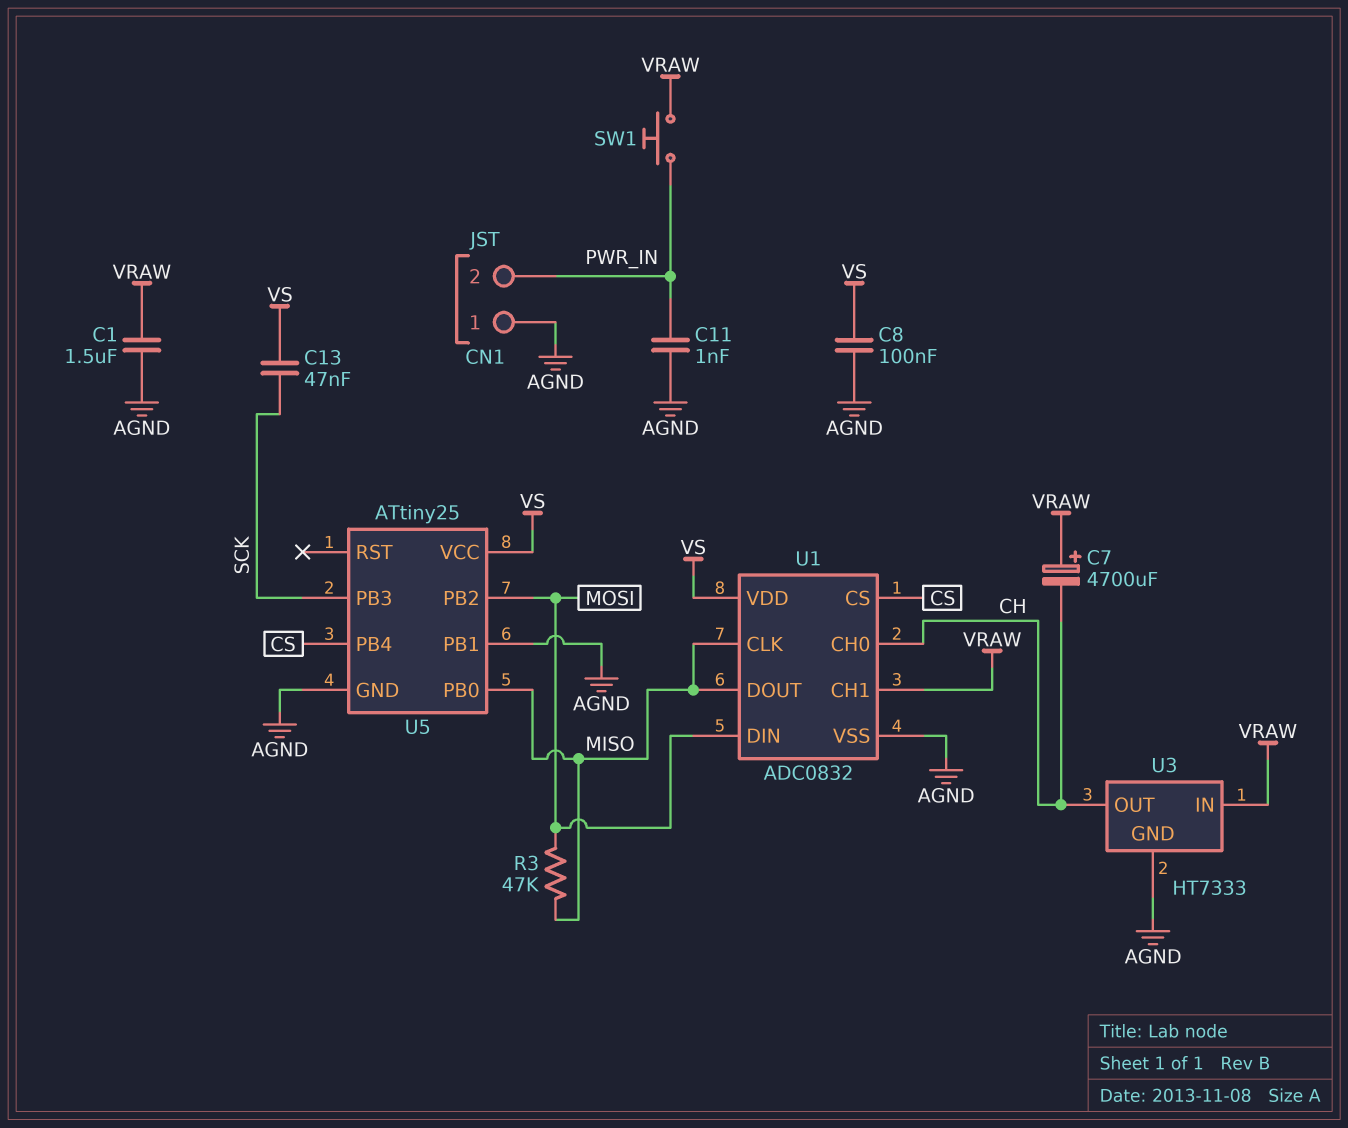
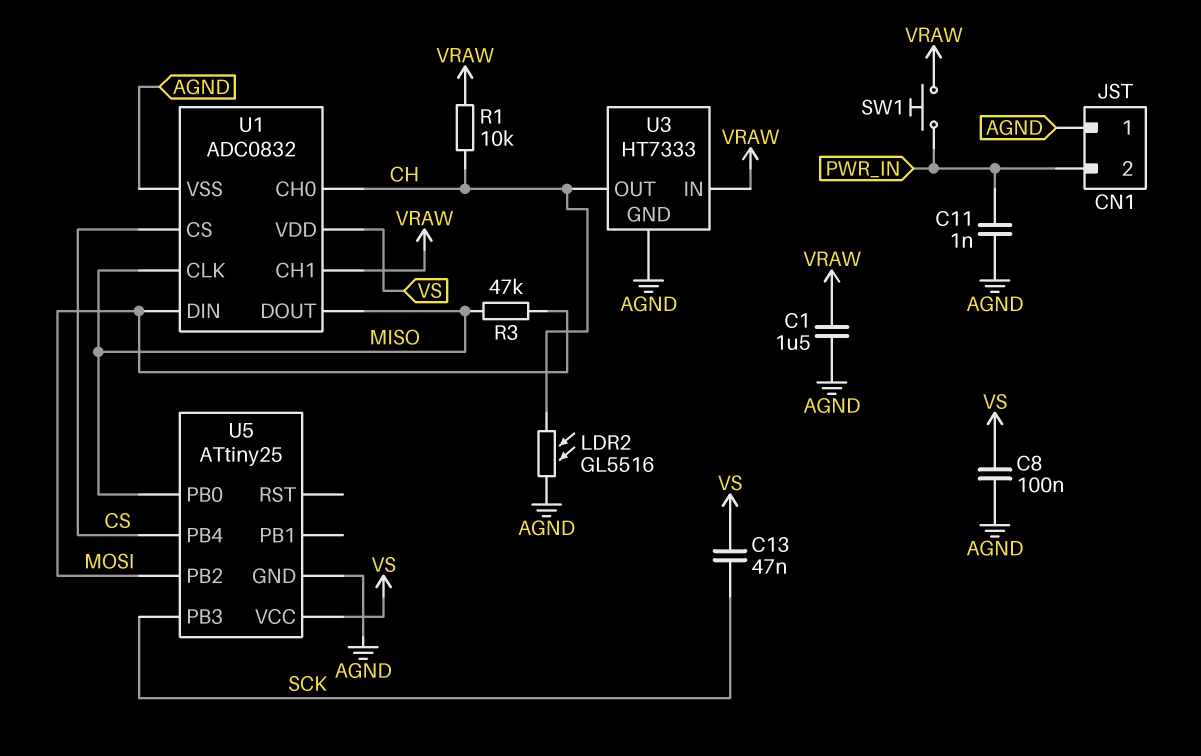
C7: 4700uF (plus VRAW, minus CH) -> none
LDR2: none -> GL5516 (AGND, CH)
R1: none -> 10k (CH, VRAW)
U5 pin PB1: AGND -> none

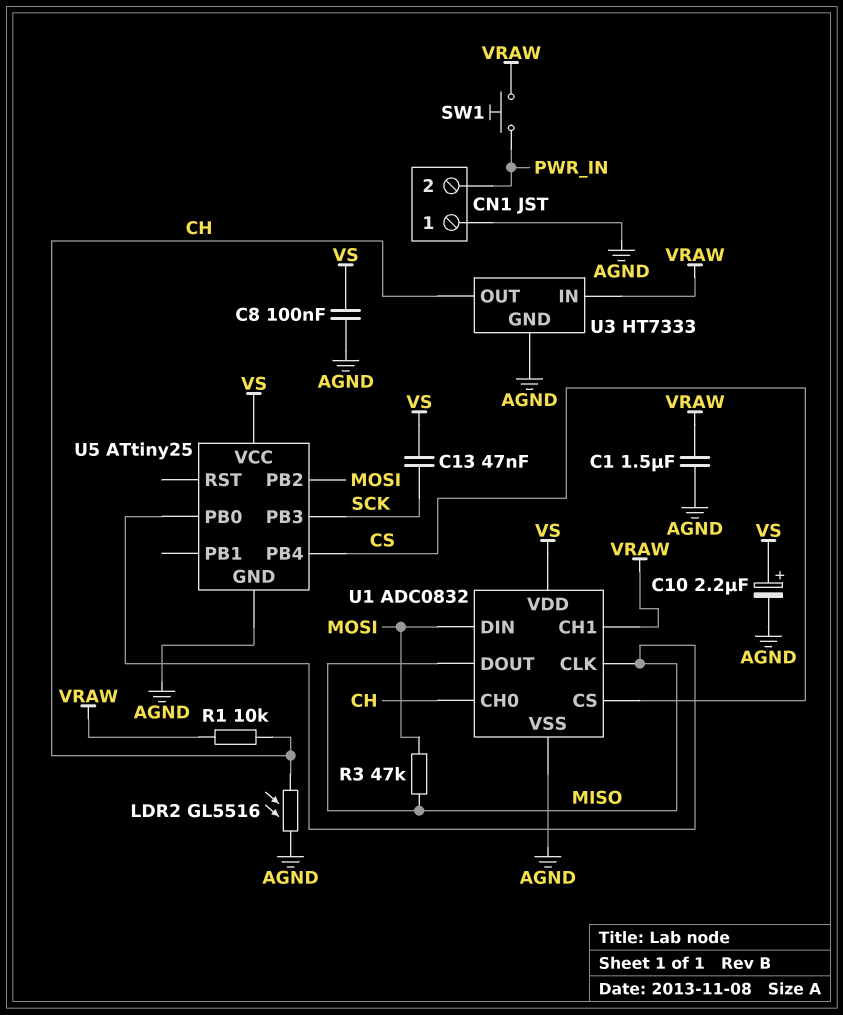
C10: none -> 2.2uF (plus VS, minus AGND)
C11: 1nF (AGND, PWR_IN) -> none

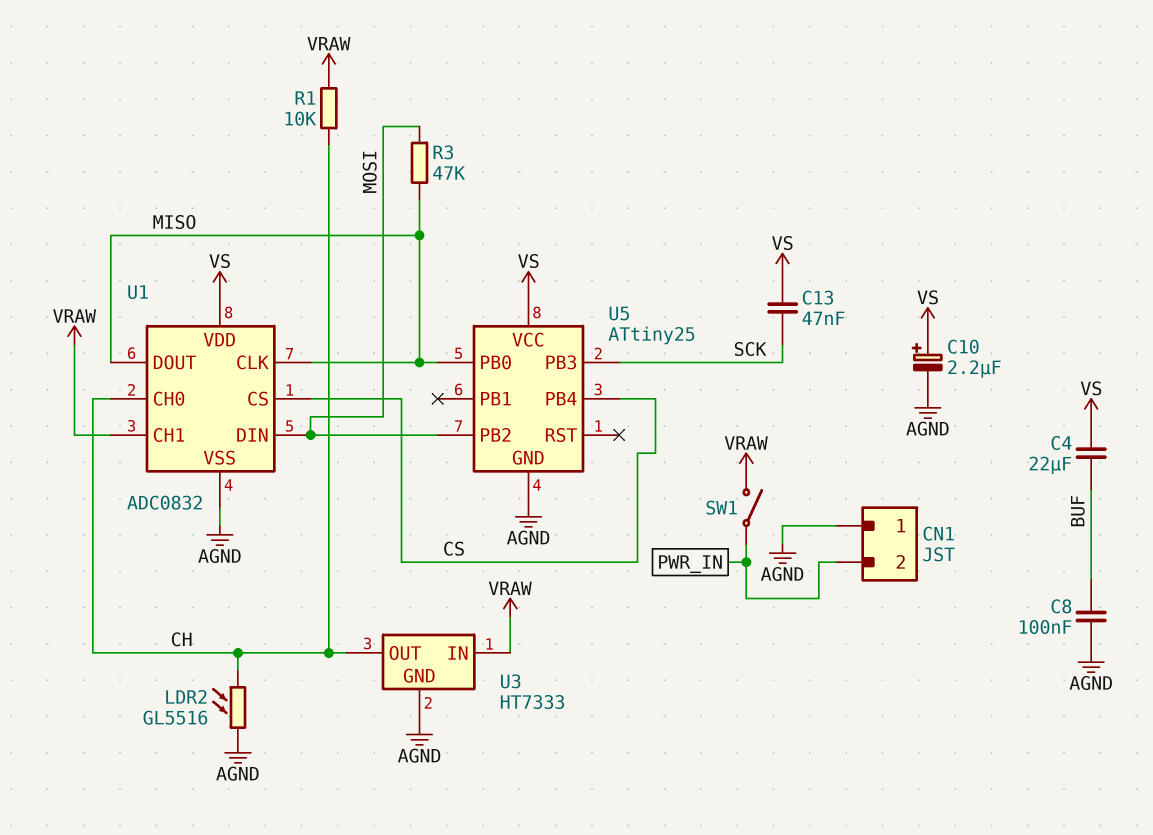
C1: 1.5uF (AGND, VRAW) -> none
C4: none -> 22uF (BUF, VS)
C8: 100nF (AGND, VS) -> 100nF (AGND, BUF)
SW1: button (PWR_IN, VRAW) -> switch (PWR_IN, VRAW)

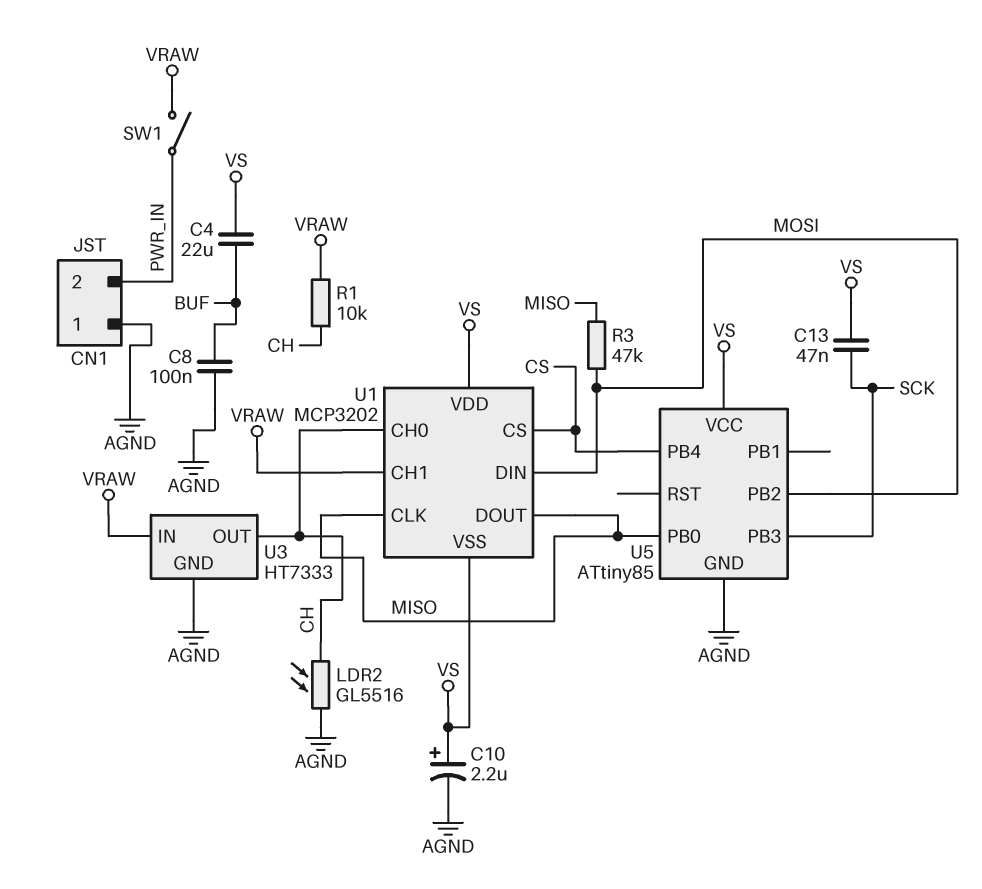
U1: ADC0832 -> MCP3202
U1 pin VSS: AGND -> VS
U5: ATtiny25 -> ATtiny85

